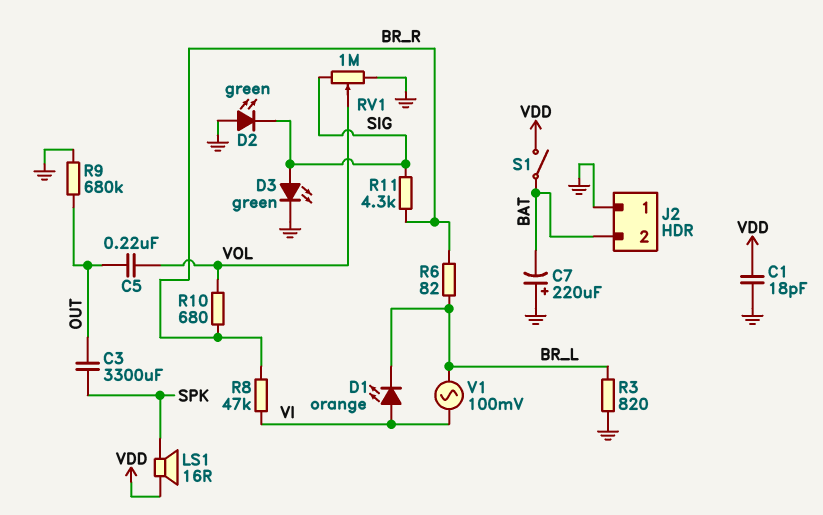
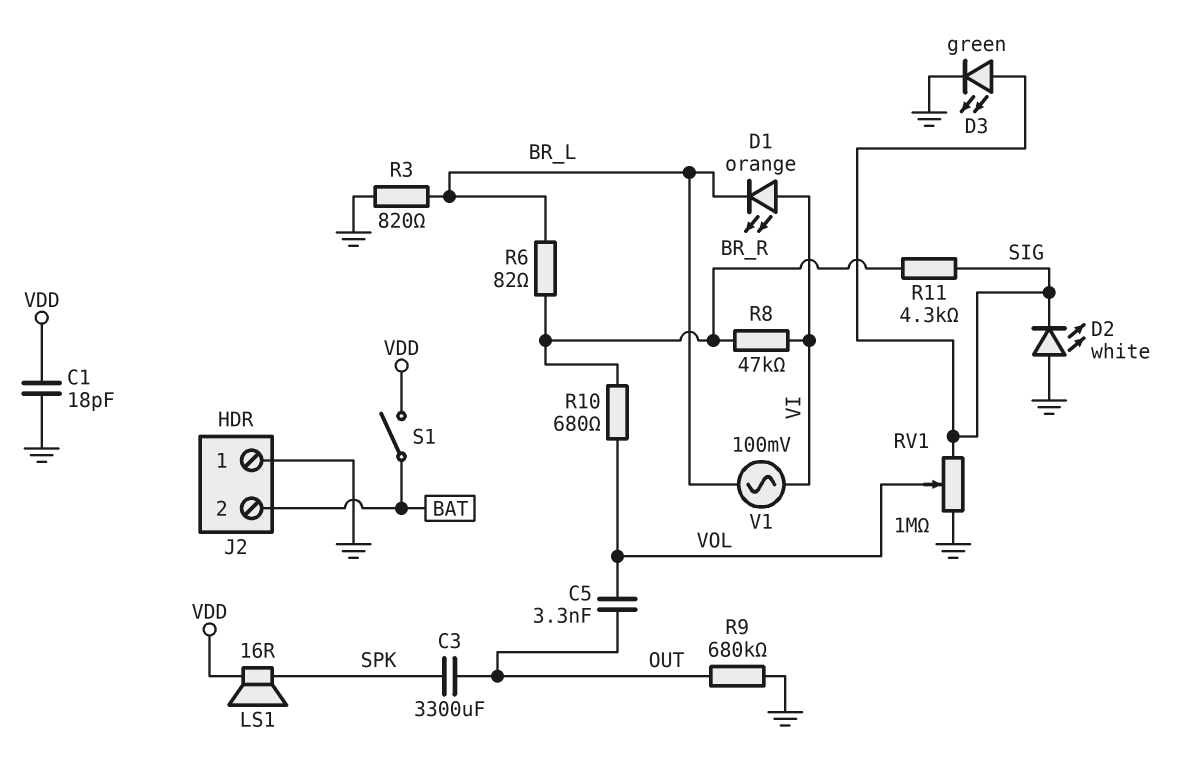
C5: 220nF (OUT, VOL) -> 3.3nF (OUT, VOL)
C7: 220uF (plus GND, minus BAT) -> none
D2: LED green (A GND, K SIG) -> LED white (A GND, K SIG)

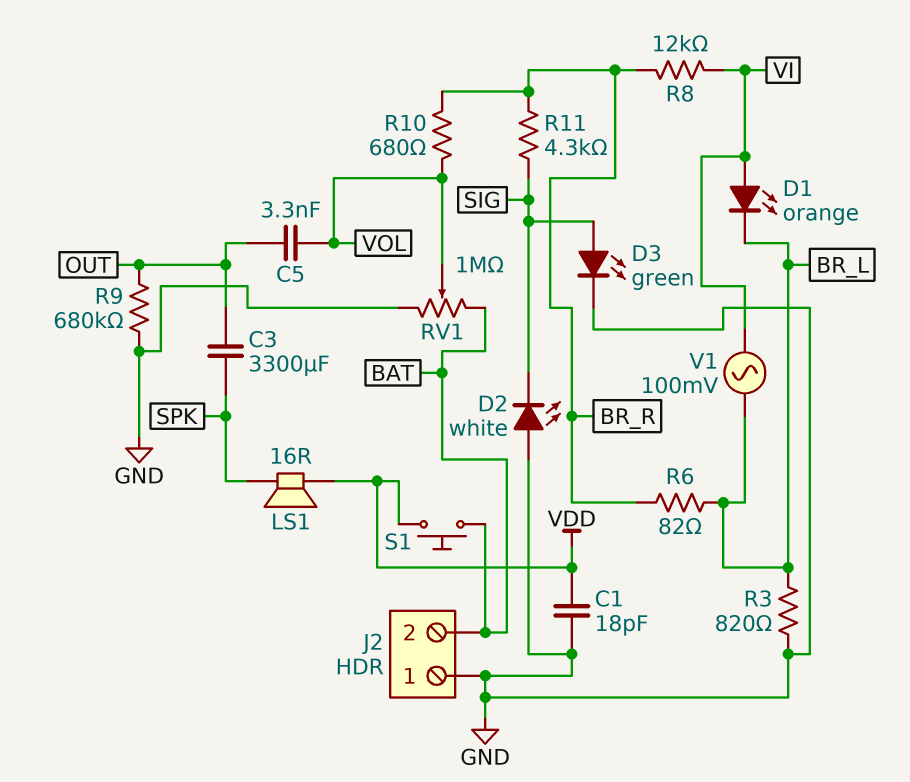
R8: 47k (BR_R, VI) -> 12k (BR_R, VI)
RV1: 1M (GND, SIG, wiper VOL) -> 1M (BAT, GND, wiper VOL)
S1: switch (BAT, VDD) -> button (BAT, VDD)

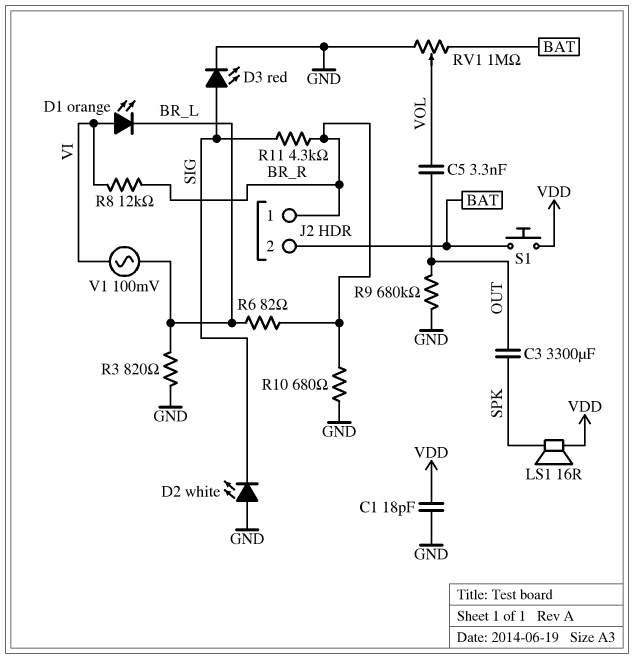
D3: LED green (A SIG, K GND) -> LED red (A SIG, K GND)
J2 pin 1: GND -> BR_R
R10: 680 (BR_R, VOL) -> 680 (BR_R, GND)

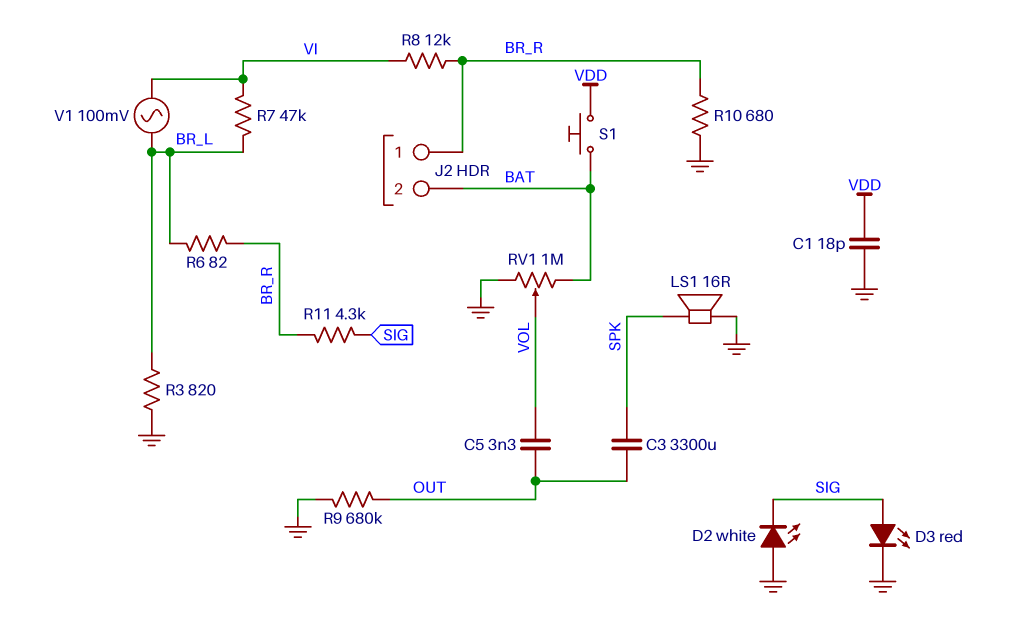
D1: LED orange (A VI, K BR_L) -> none
LS1: speaker 16R (SPK, VDD) -> speaker 16R (GND, SPK)
R7: none -> 47k (BR_L, VI)

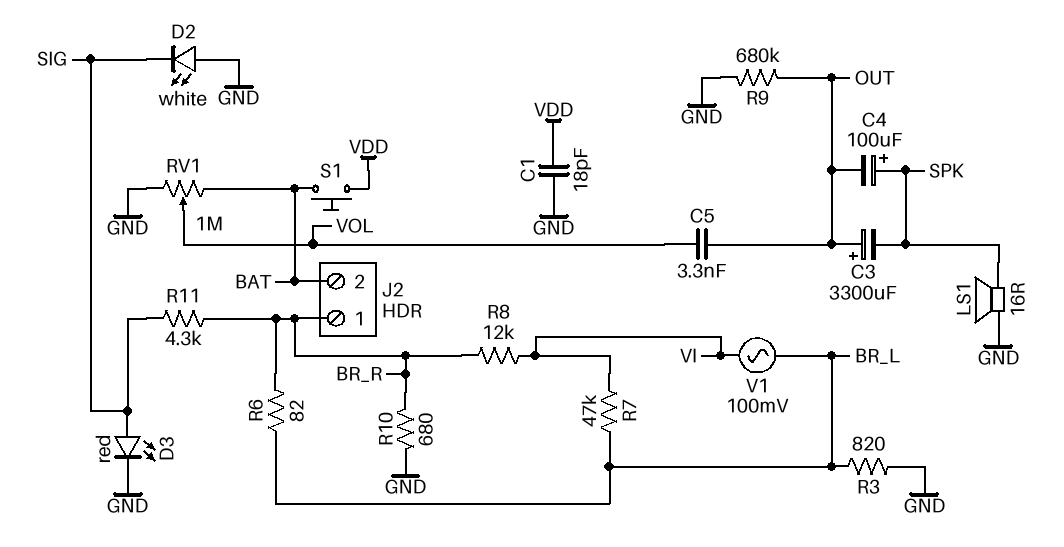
C3: 3300uF (OUT, SPK) -> 3300uF (plus OUT, minus SPK)
C4: none -> 100uF (plus SPK, minus OUT)

